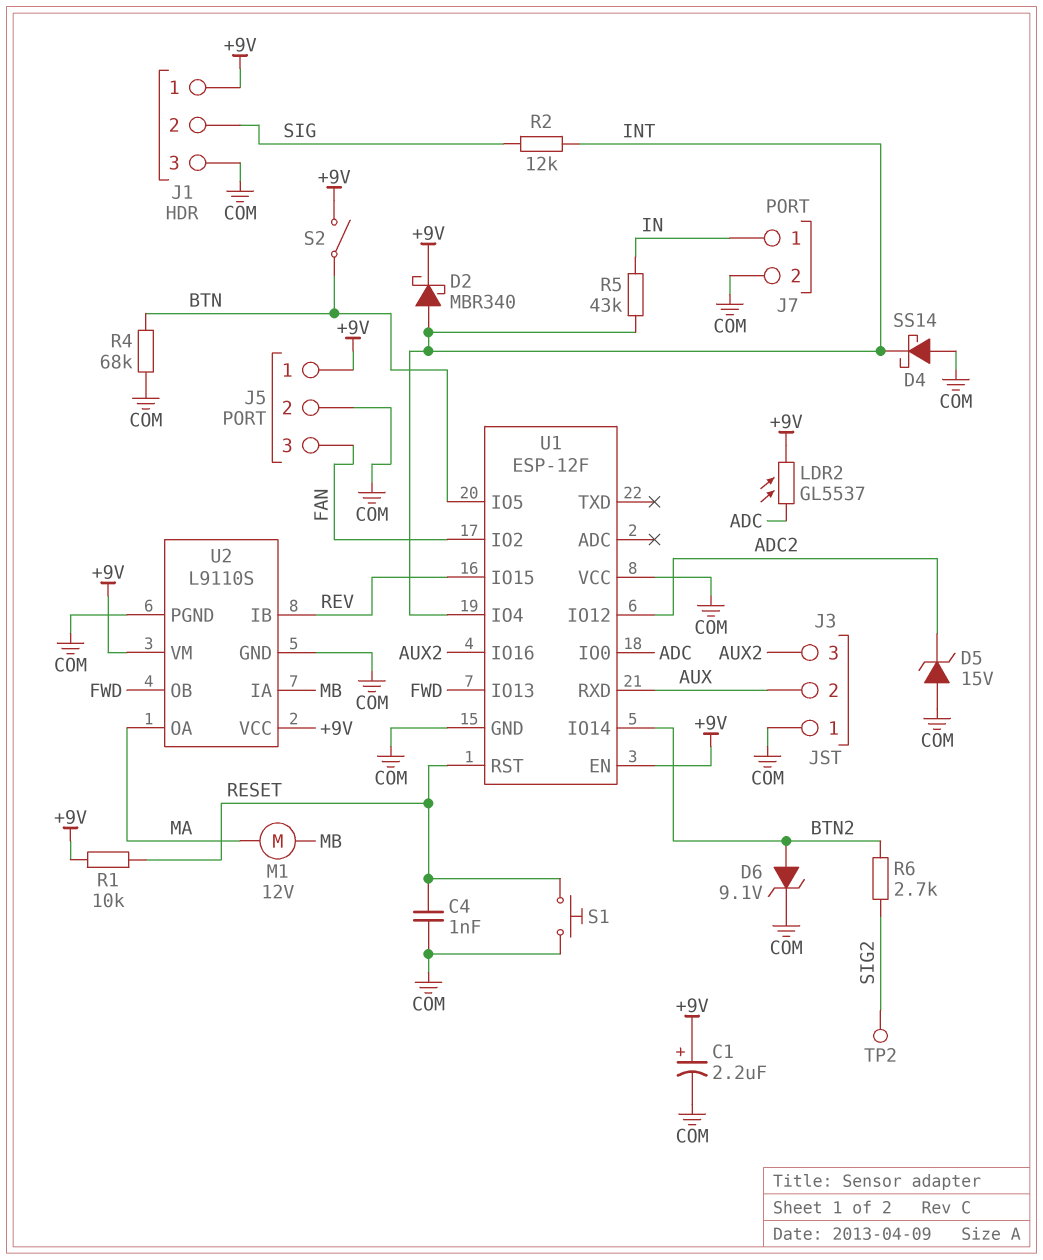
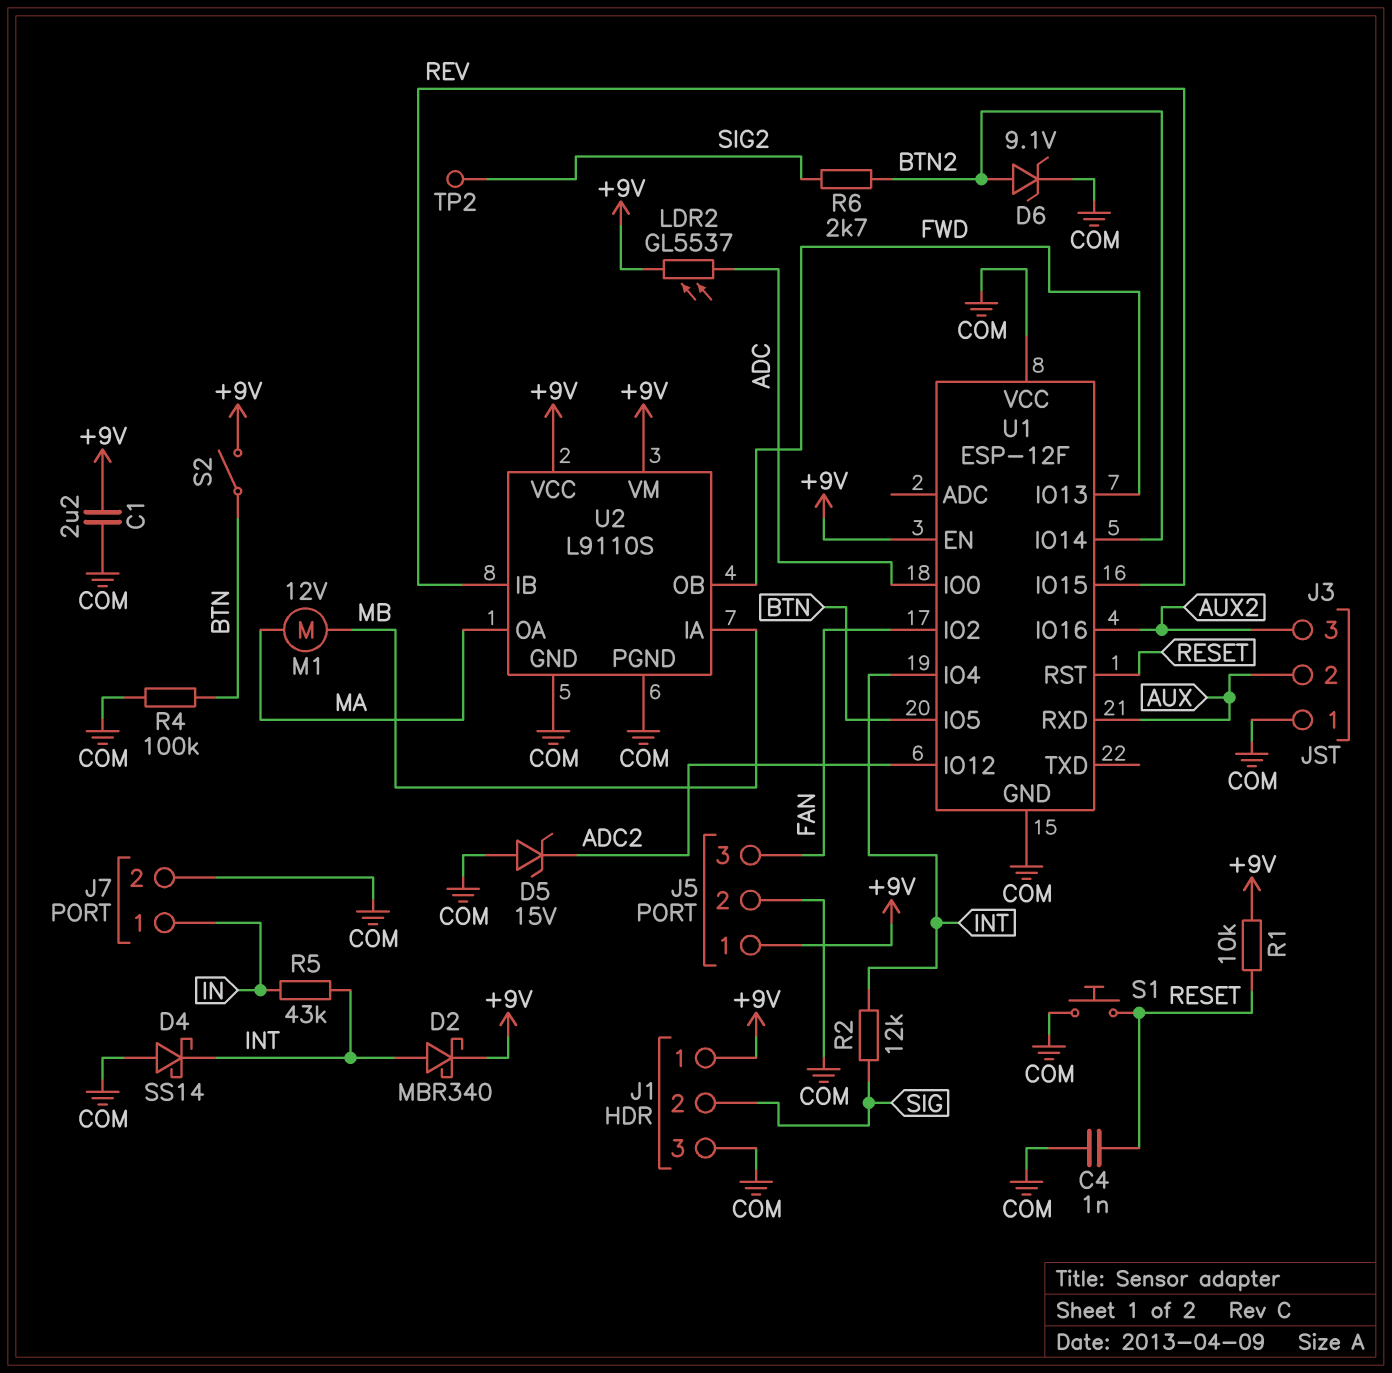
C1: 2.2uF (plus +9V, minus COM) -> 2.2uF (+9V, COM)
R4: 68k (BTN, COM) -> 100k (BTN, COM)

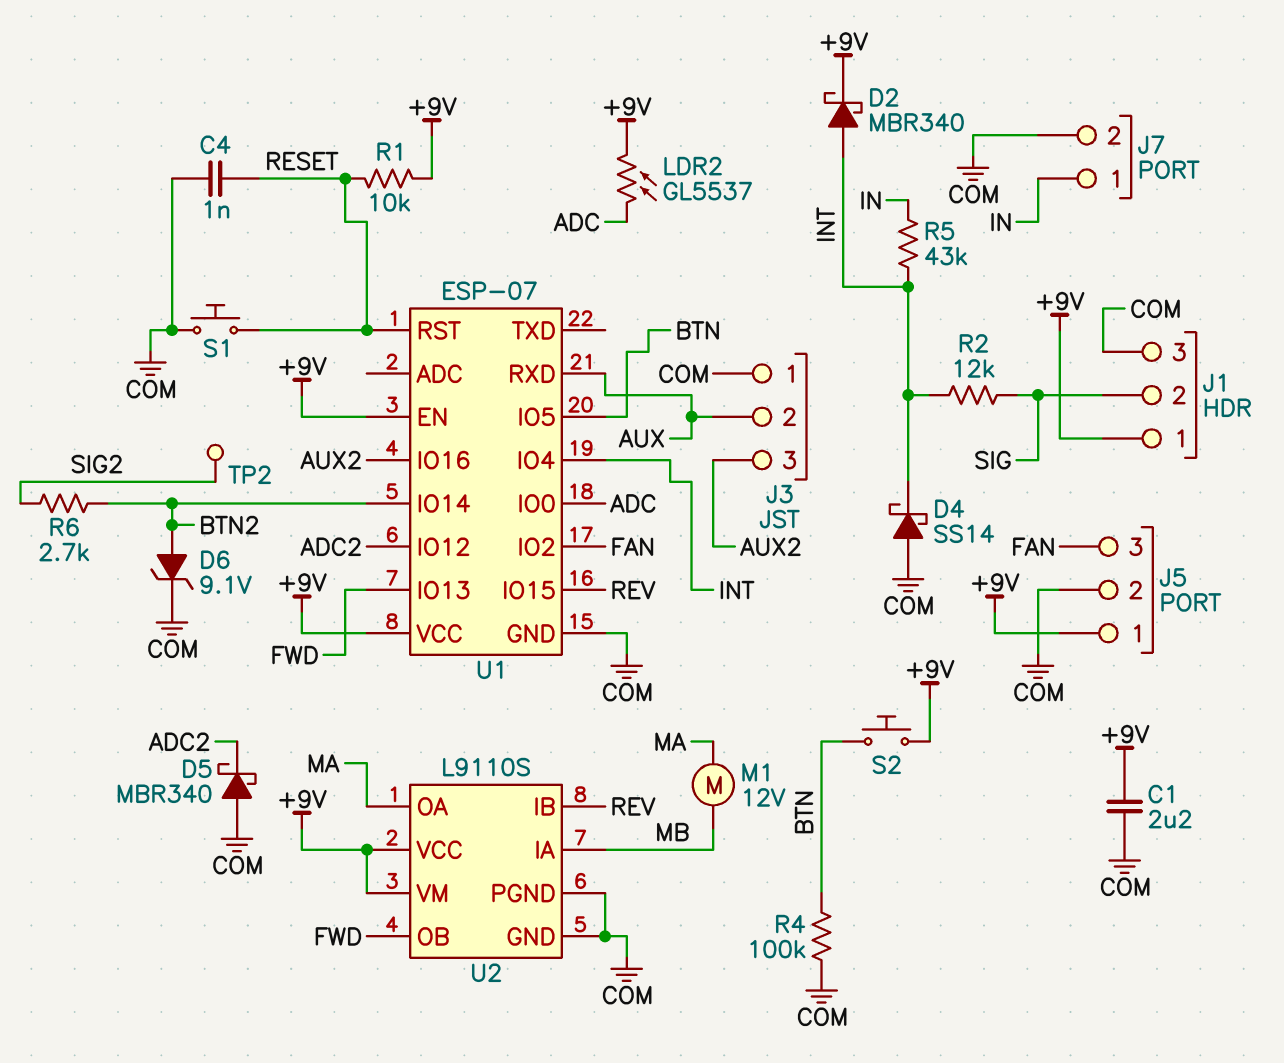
D5: zener 15V (A COM, K ADC2) -> schottky MBR340 (A COM, K ADC2)
S2: switch (+9V, BTN) -> button (+9V, BTN)
U1: ESP-12F -> ESP-07
U1 pin VCC: COM -> +9V

